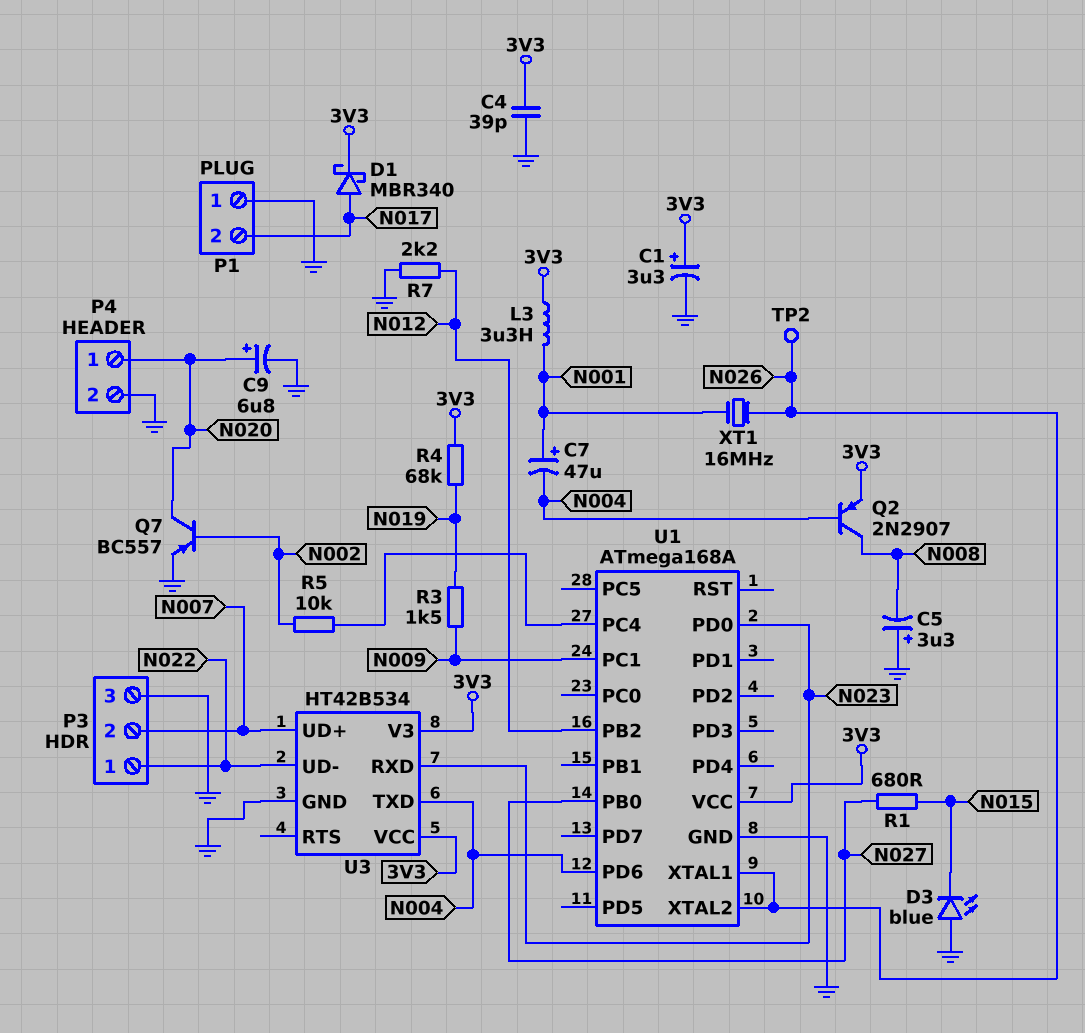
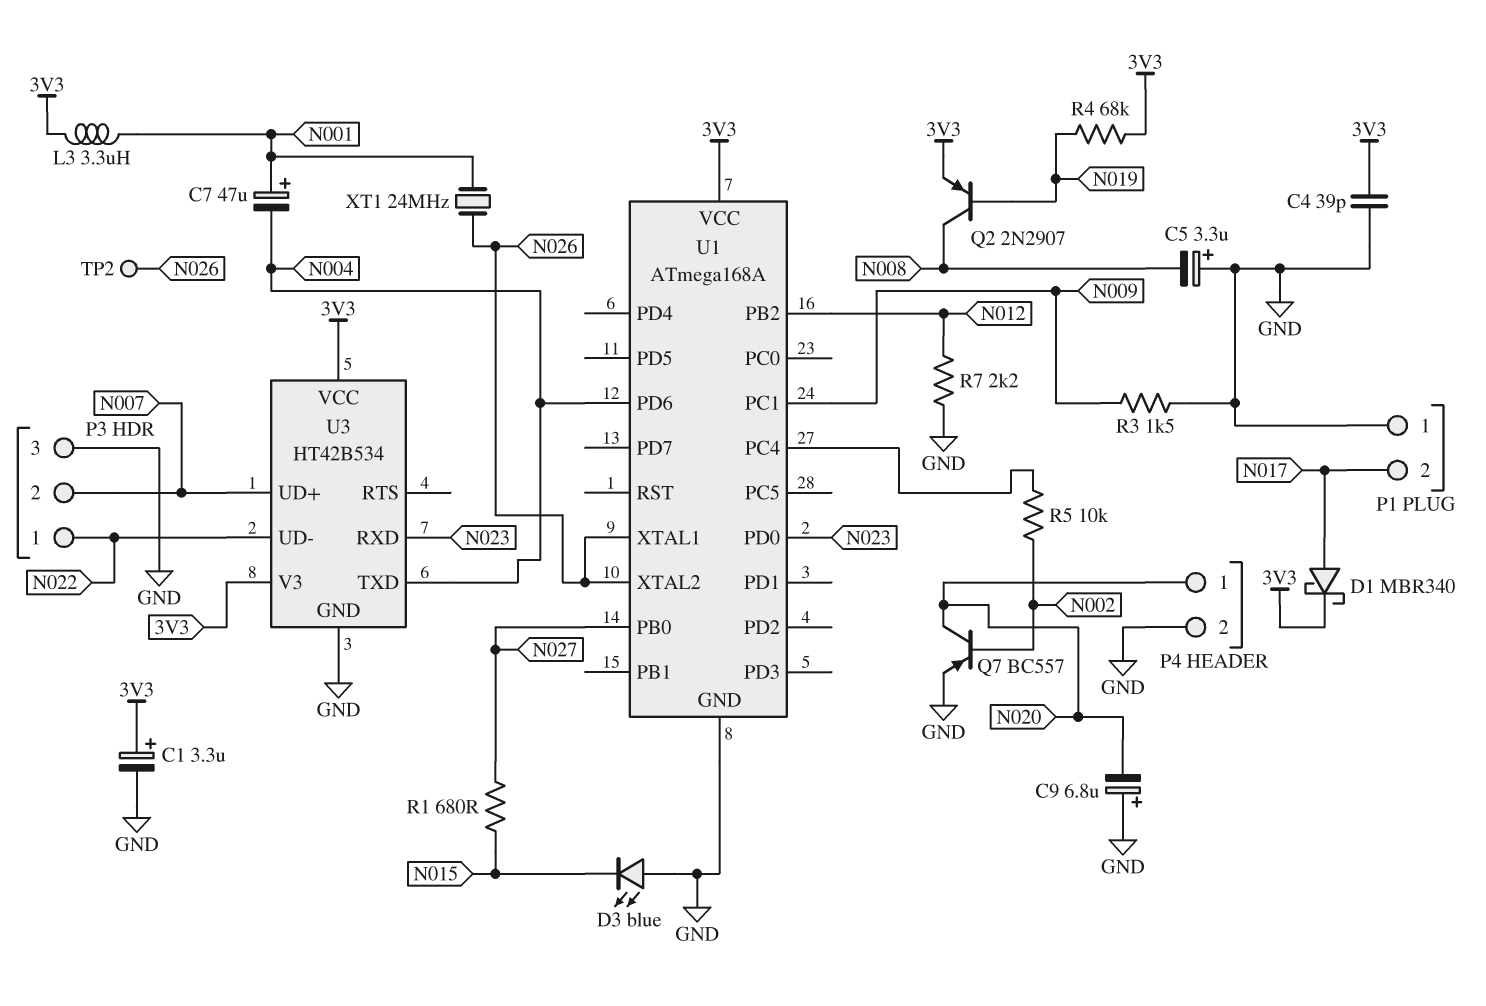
C9: 6.8uF (plus N020, minus GND) -> 6.8uF (plus GND, minus N020)
Q2: PNP 2N2907 (B N004, C N008, E 3V3) -> PNP 2N2907 (B N019, C N008, E 3V3)
R3: 1.5k (N009, N019) -> 1.5k (GND, N009)
XT1: 16MHz (N001, N026) -> 24MHz (N001, N026)

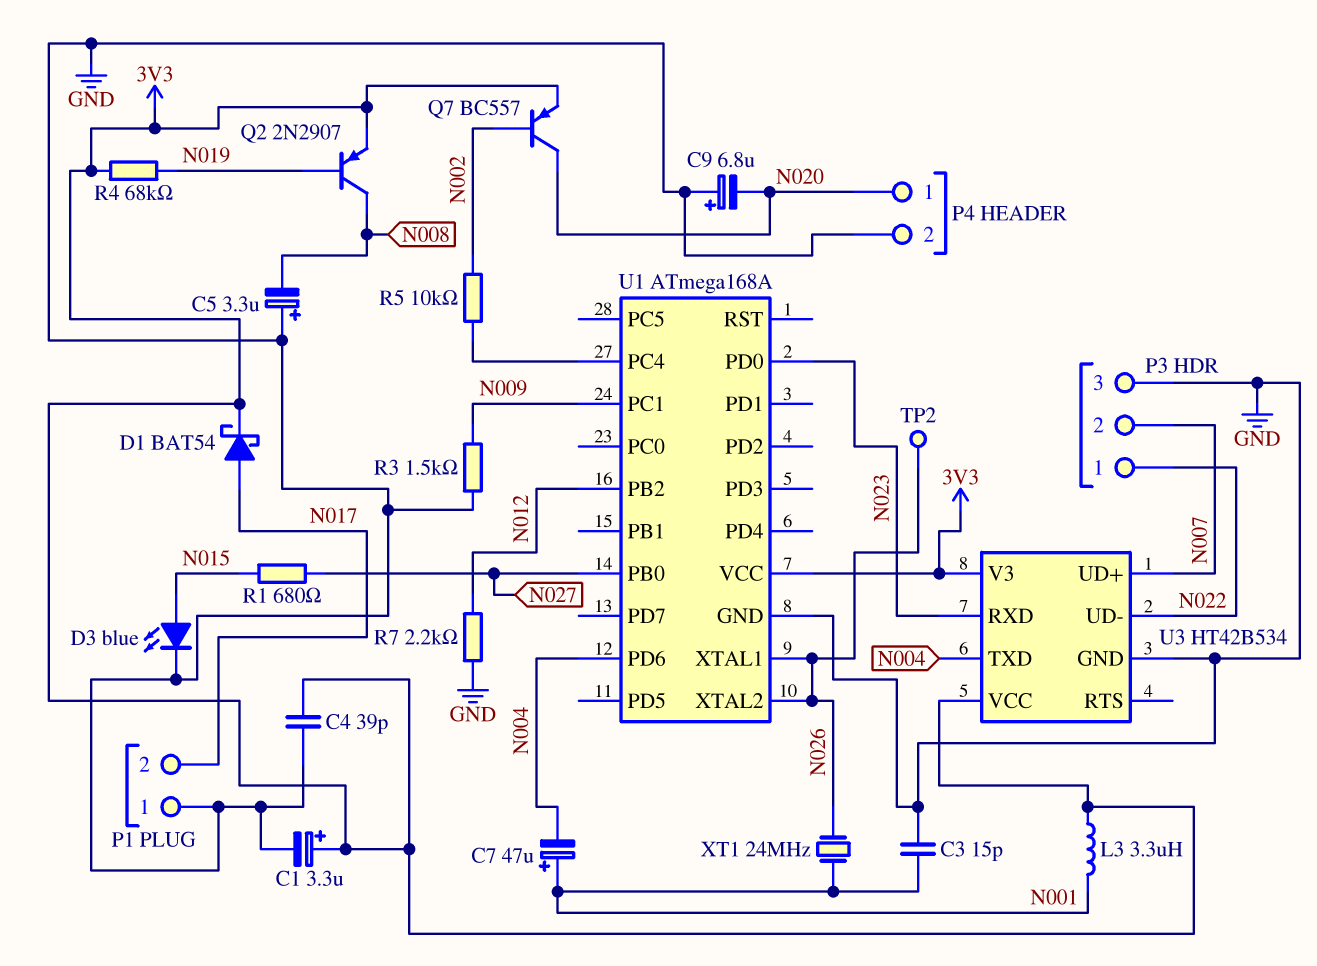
C3: none -> 15pF (GND, N001)
D1: schottky MBR340 (A N017, K 3V3) -> schottky BAT54 (A N017, K 3V3)
D3: LED blue (A GND, K N015) -> LED blue (A N015, K GND)
Q7: PNP BC557 (B N002, C N020, E GND) -> PNP BC557 (B N002, C N020, E 3V3)

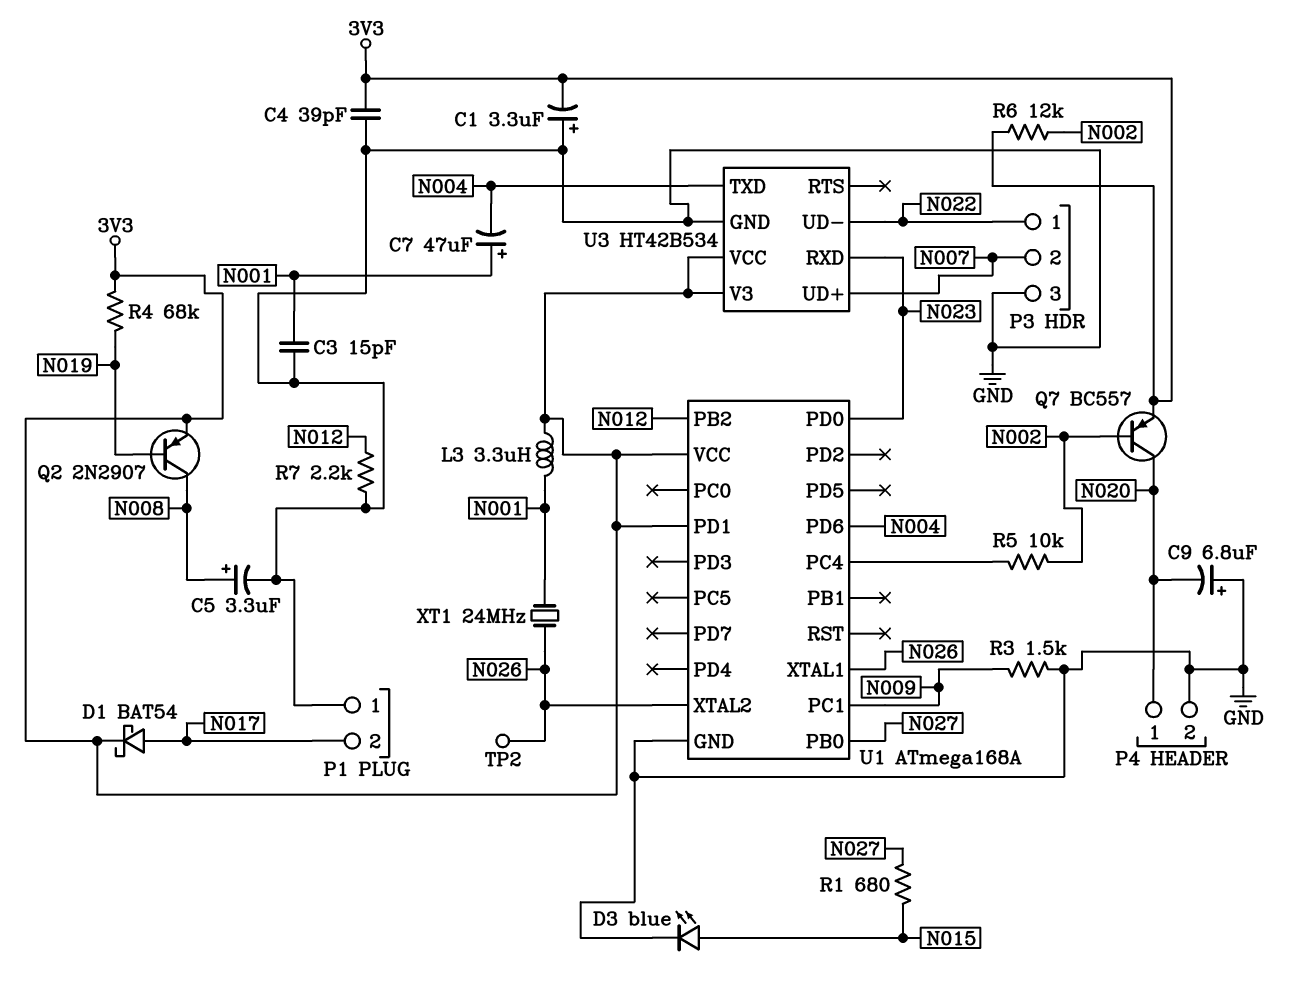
C1: 3.3uF (plus 3V3, minus GND) -> 3.3uF (plus GND, minus 3V3)
C5: 3.3uF (plus GND, minus N008) -> 3.3uF (plus N008, minus GND)
R6: none -> 12k (3V3, N002)
U1 pin PD1: none -> 3V3

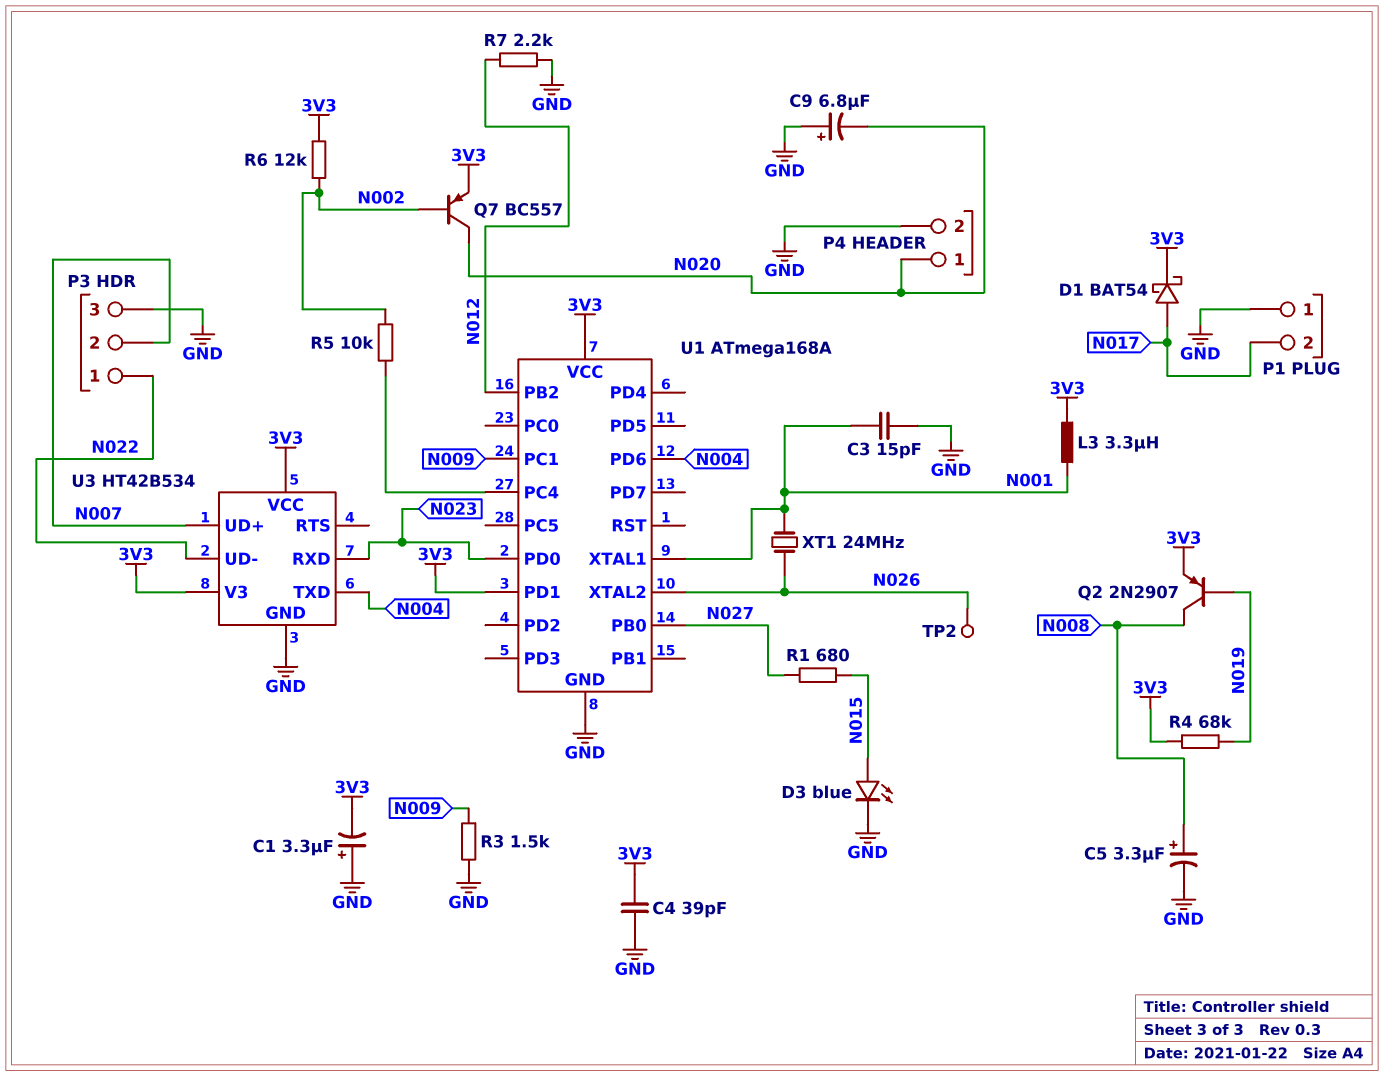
C7: 47uF (plus N001, minus N004) -> none
U1 pin XTAL1: N026 -> N001

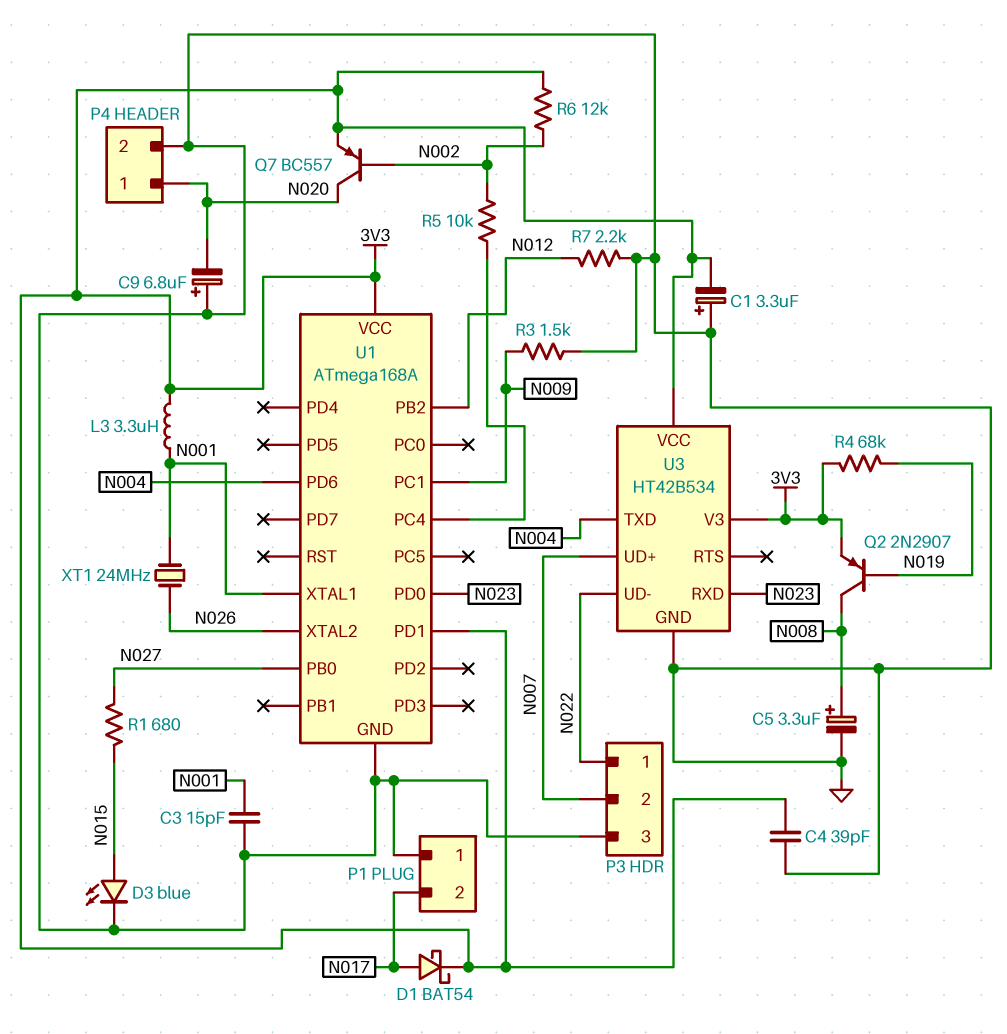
TP2: test point (N026) -> none

